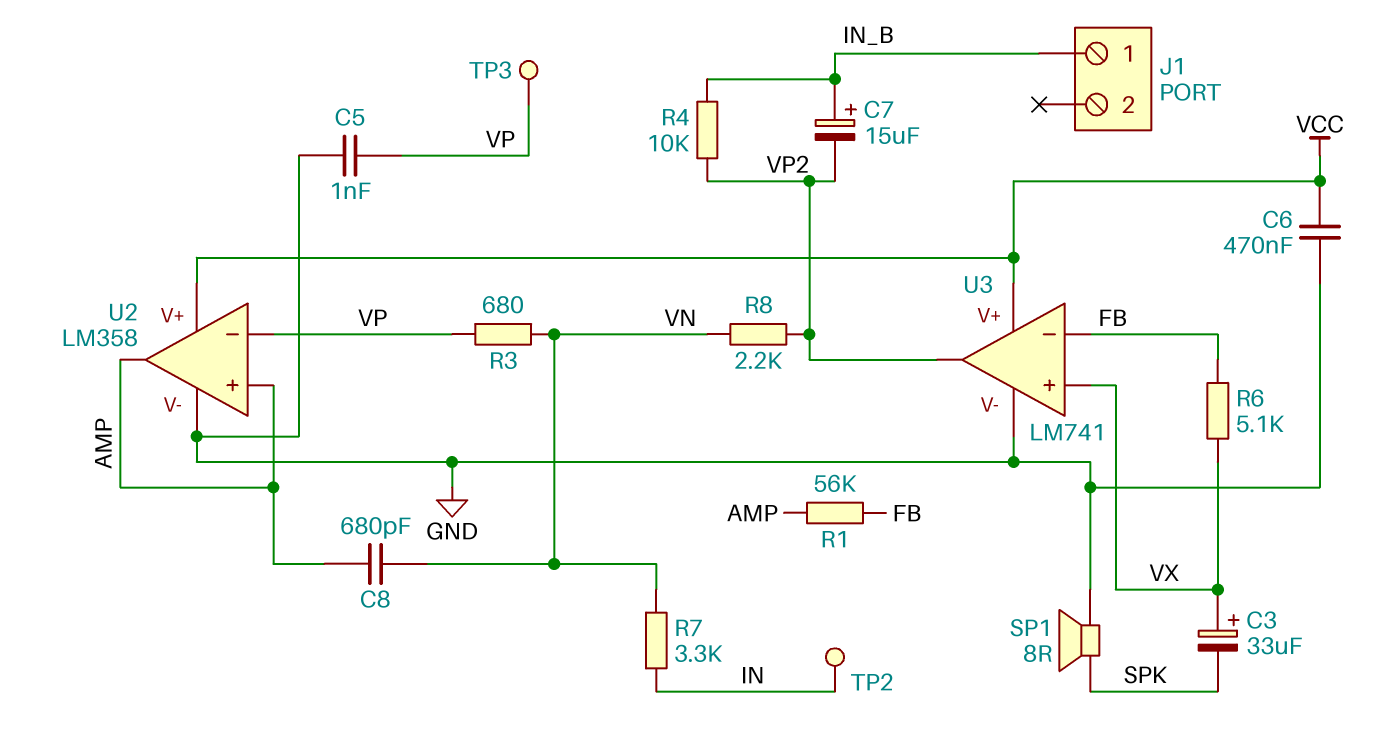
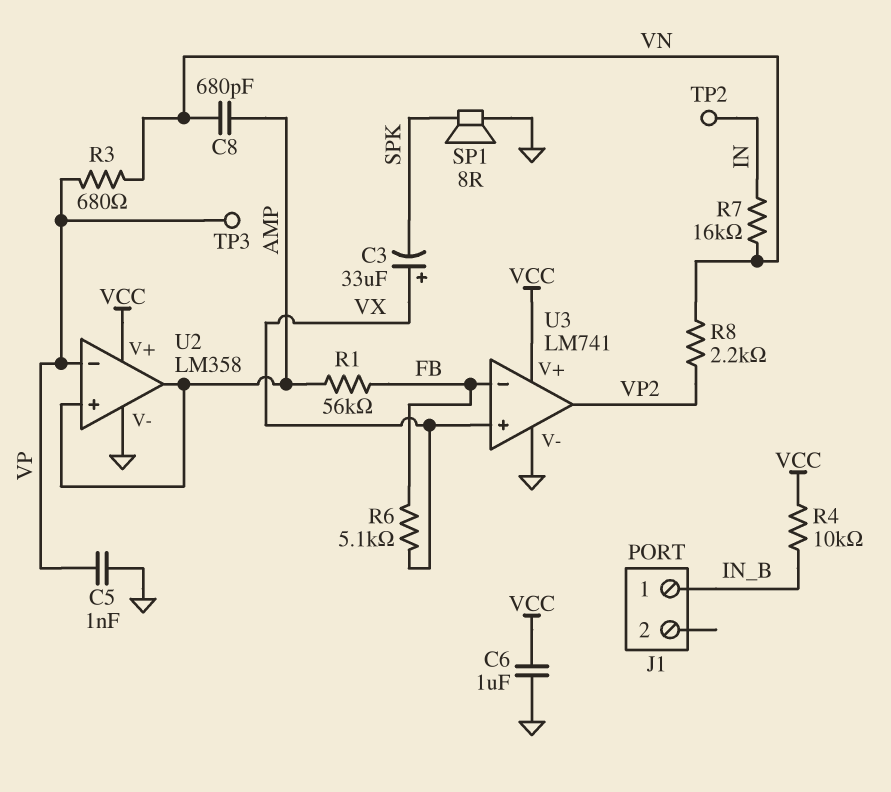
C6: 470nF (GND, VCC) -> 1uF (GND, VCC)
C7: 15uF (plus IN_B, minus VP2) -> none
R4: 10k (IN_B, VP2) -> 10k (IN_B, VCC)
R7: 3.3k (IN, VN) -> 16k (IN, VN)

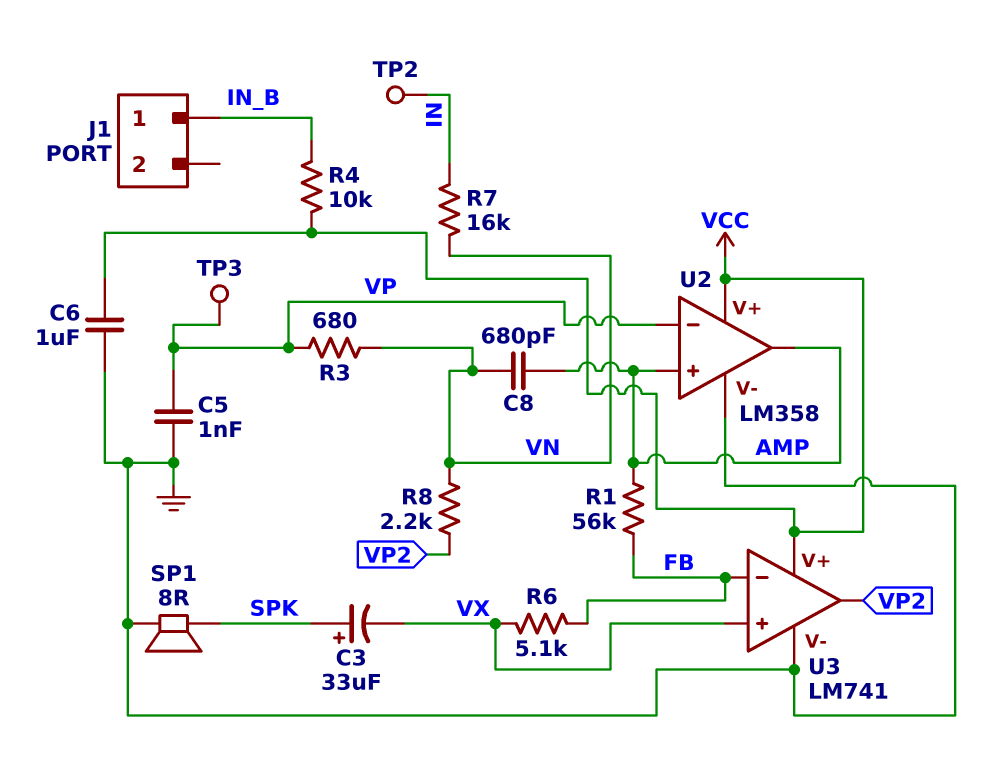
C3: 33uF (plus VX, minus SPK) -> 33uF (plus SPK, minus VX)

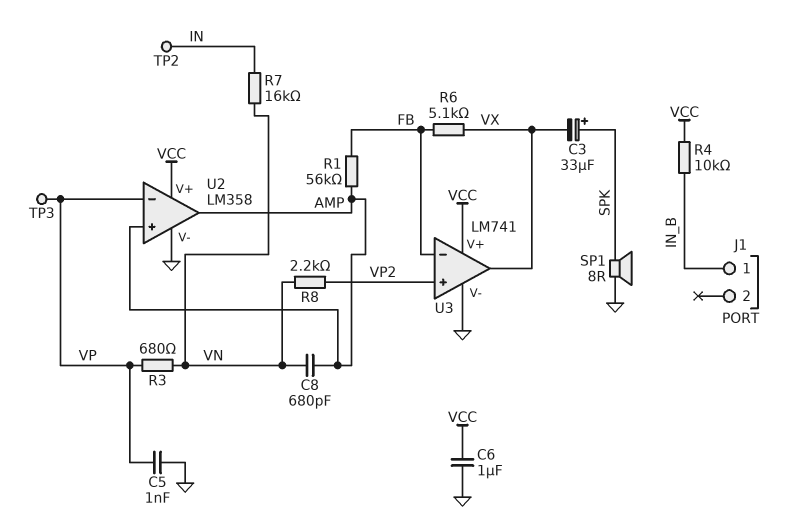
U3 pin in+: VX -> VP2
U3 pin out: VP2 -> VX

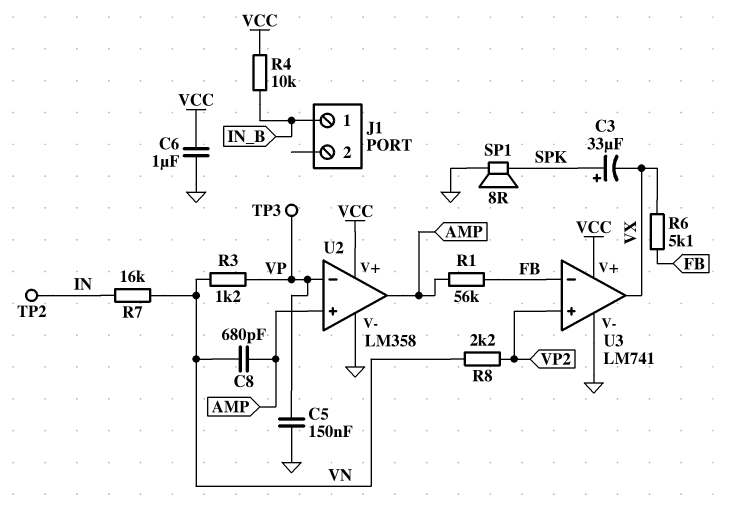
C5: 1nF (GND, VP) -> 150nF (GND, VP)
R3: 680 (VN, VP) -> 1.2k (VN, VP)

